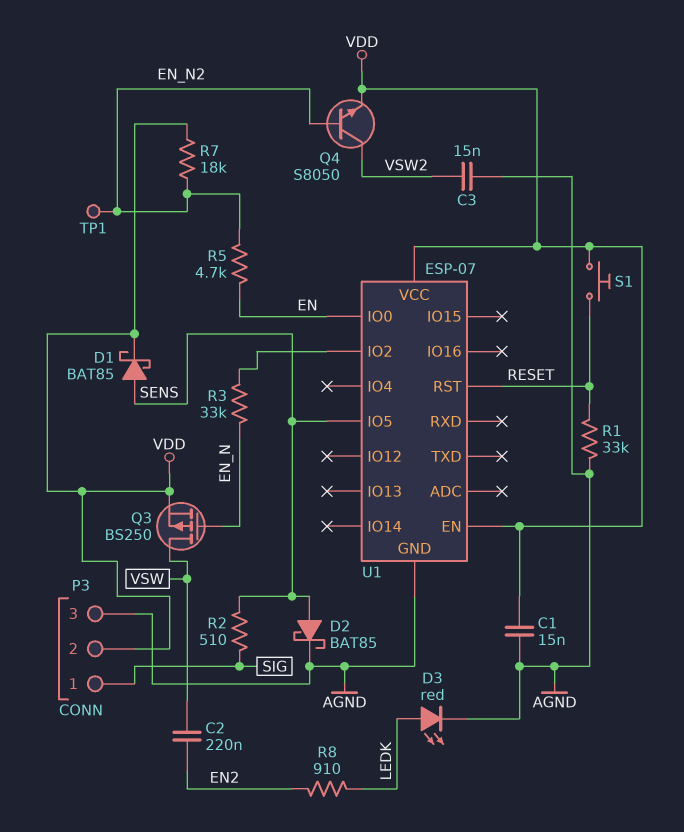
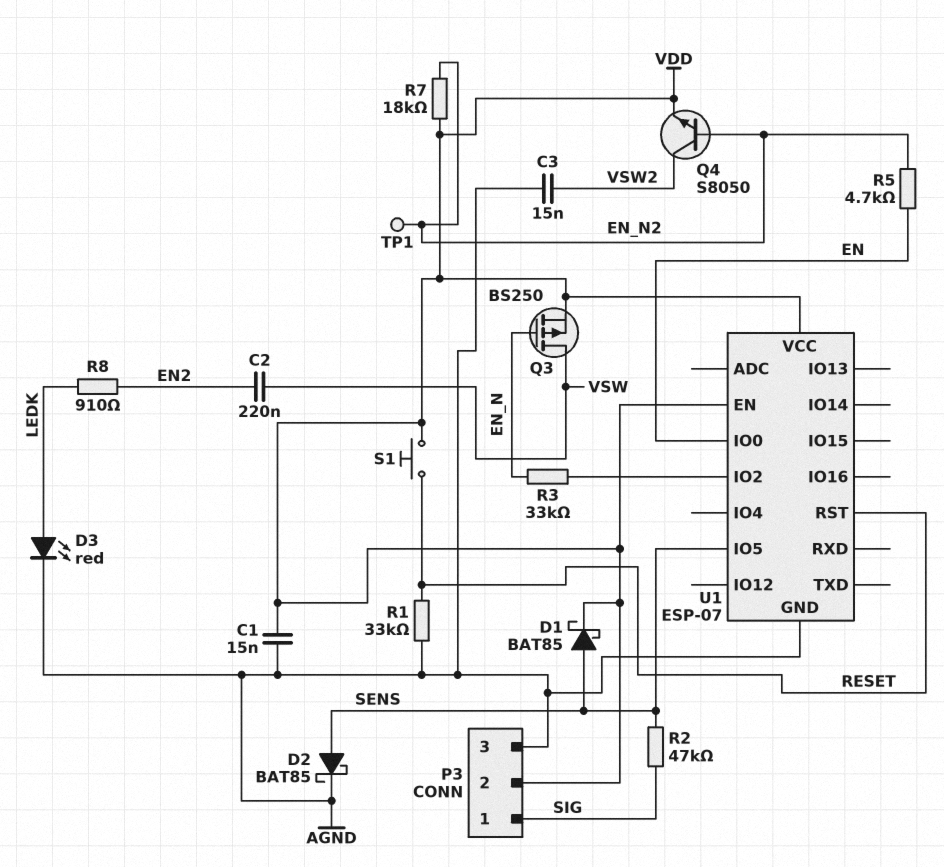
R2: 510 (SENS, SIG) -> 47k (SENS, SIG)

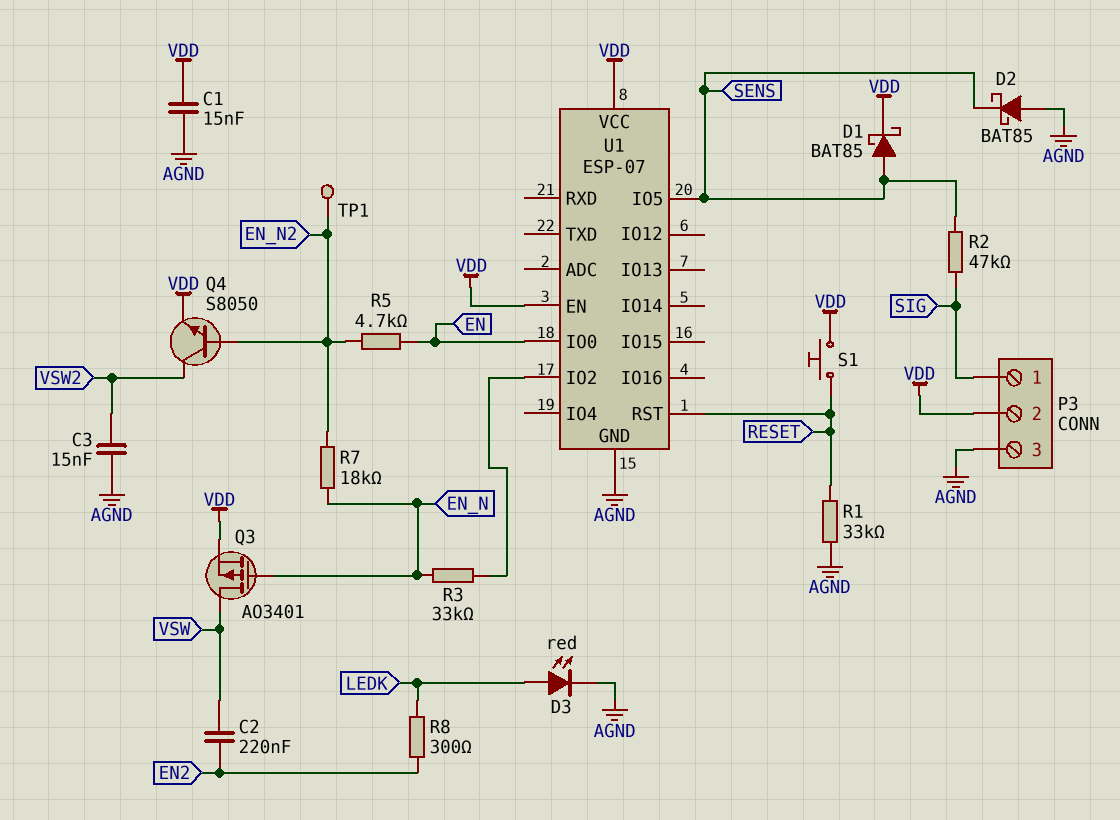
D2: schottky BAT85 (A SENS, K AGND) -> schottky BAT85 (A AGND, K SENS)
Q3: PMOS BS250 (G EN_N, D VSW, S VDD) -> PMOS AO3401 (G EN_N, D VSW, S VDD)
R7: 18k (EN_N2, VDD) -> 18k (EN_N, EN_N2)
R8: 910 (EN2, LEDK) -> 300 (EN2, LEDK)

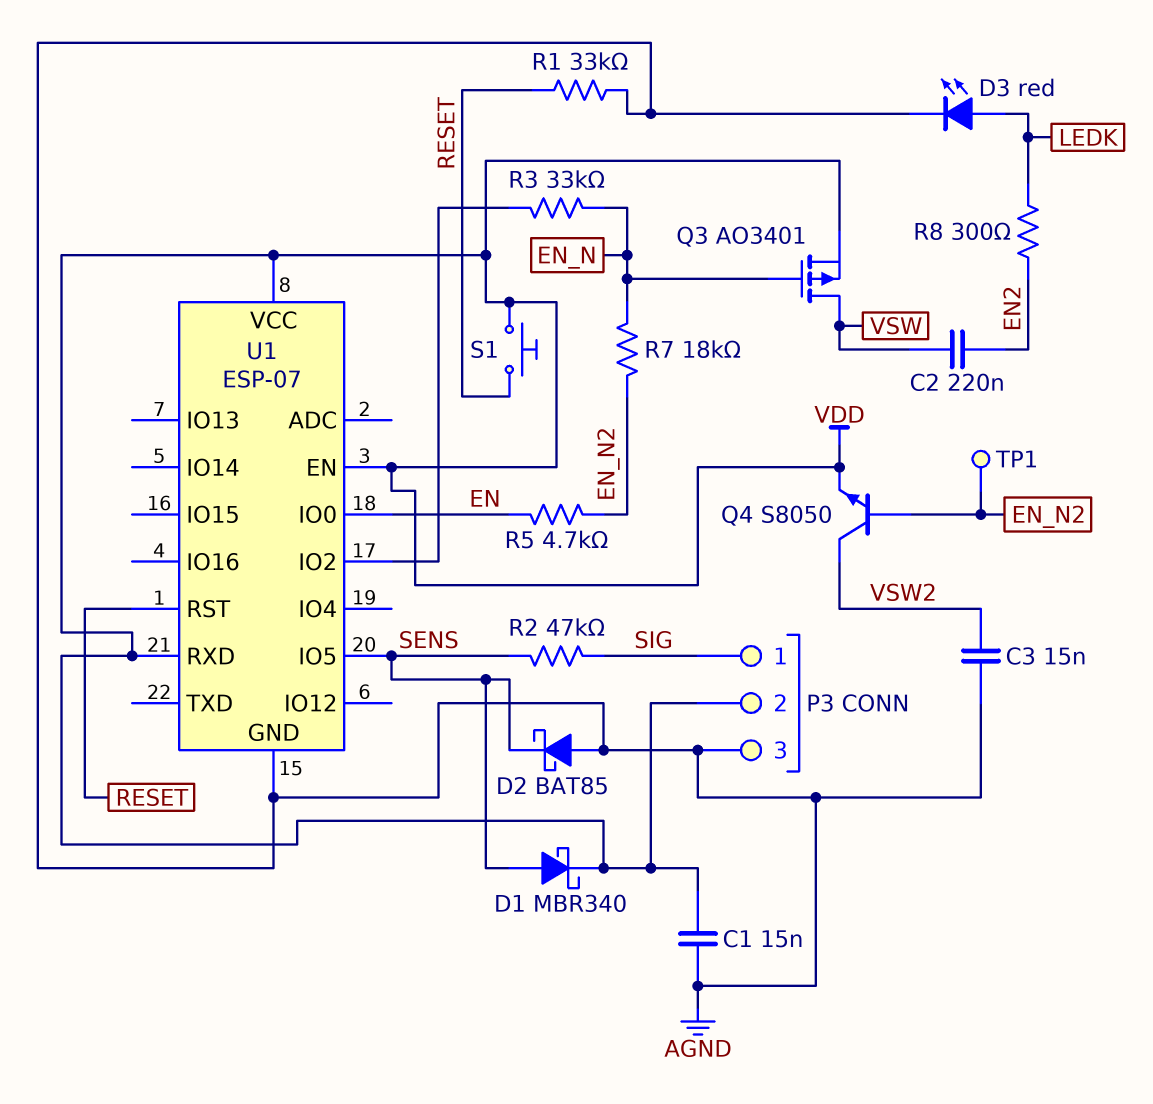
D1: schottky BAT85 (A SENS, K VDD) -> schottky MBR340 (A SENS, K VDD)
U1 pin RXD: none -> VDD

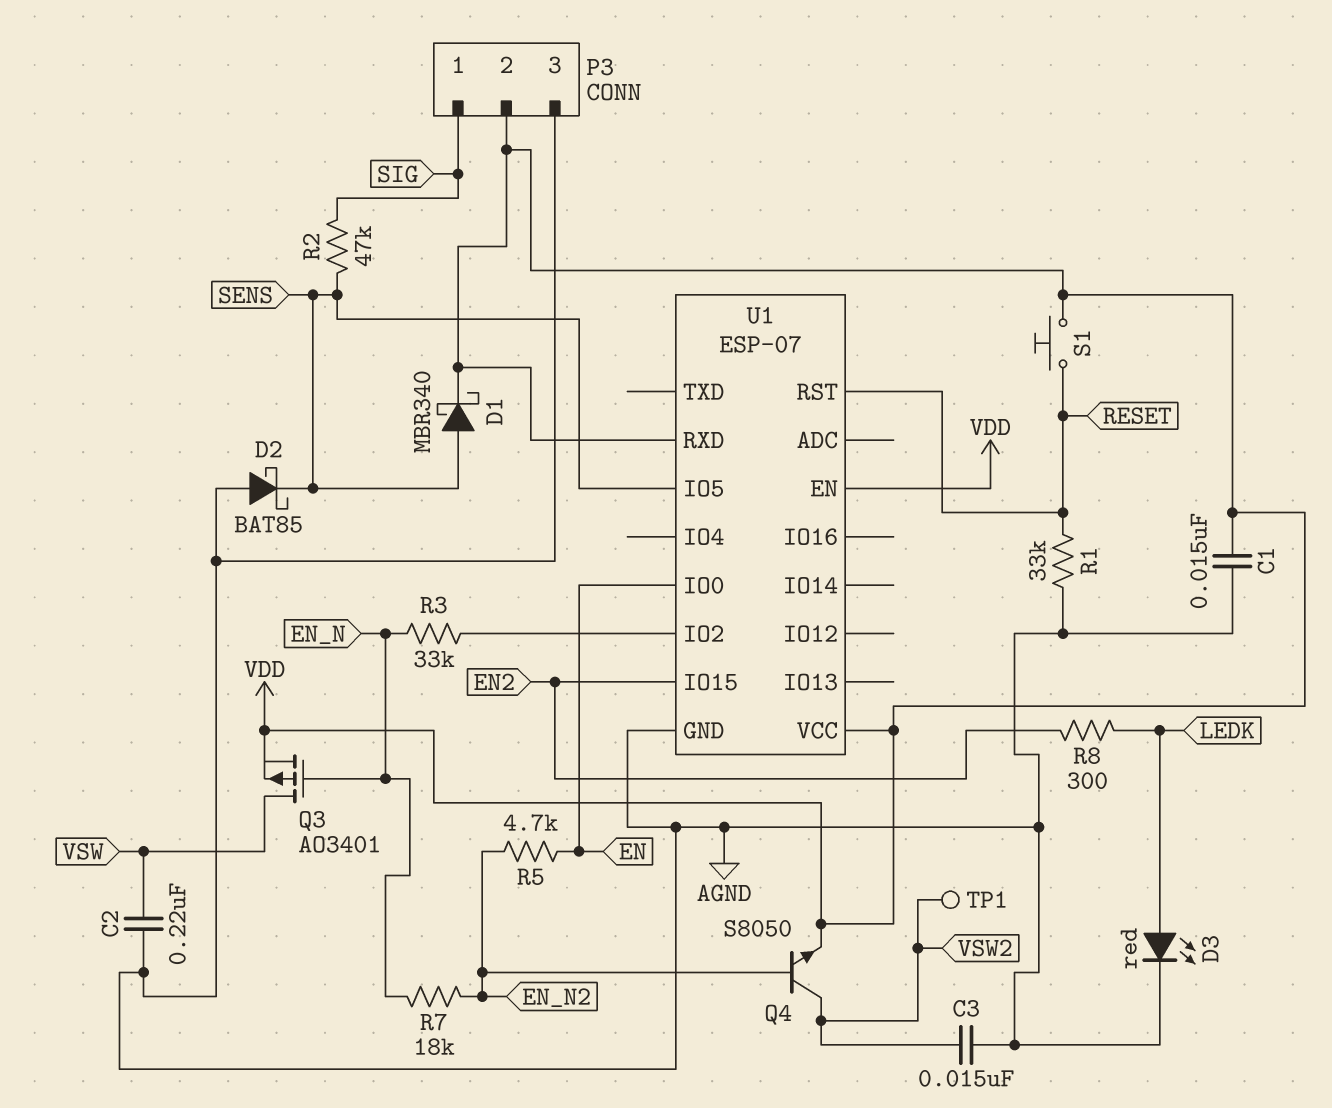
C2: 220nF (EN2, VSW) -> 220nF (AGND, VSW)
TP1: test point (EN_N2) -> test point (VSW2)
U1 pin IO15: none -> EN2

